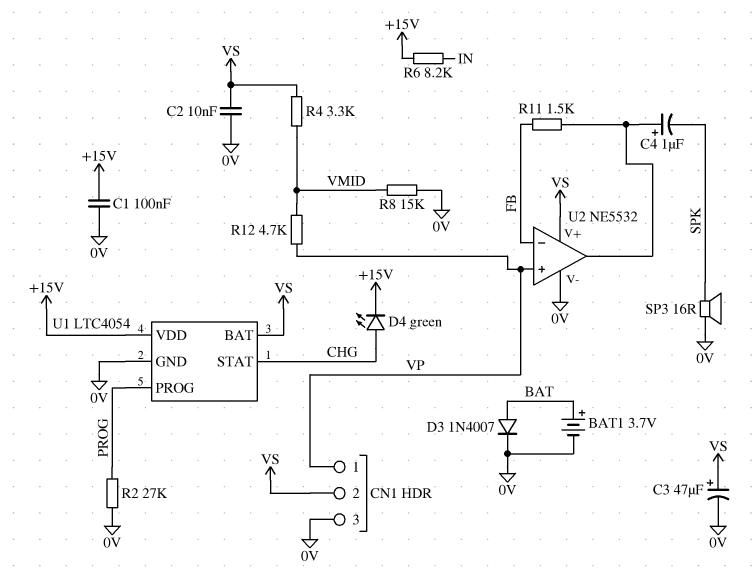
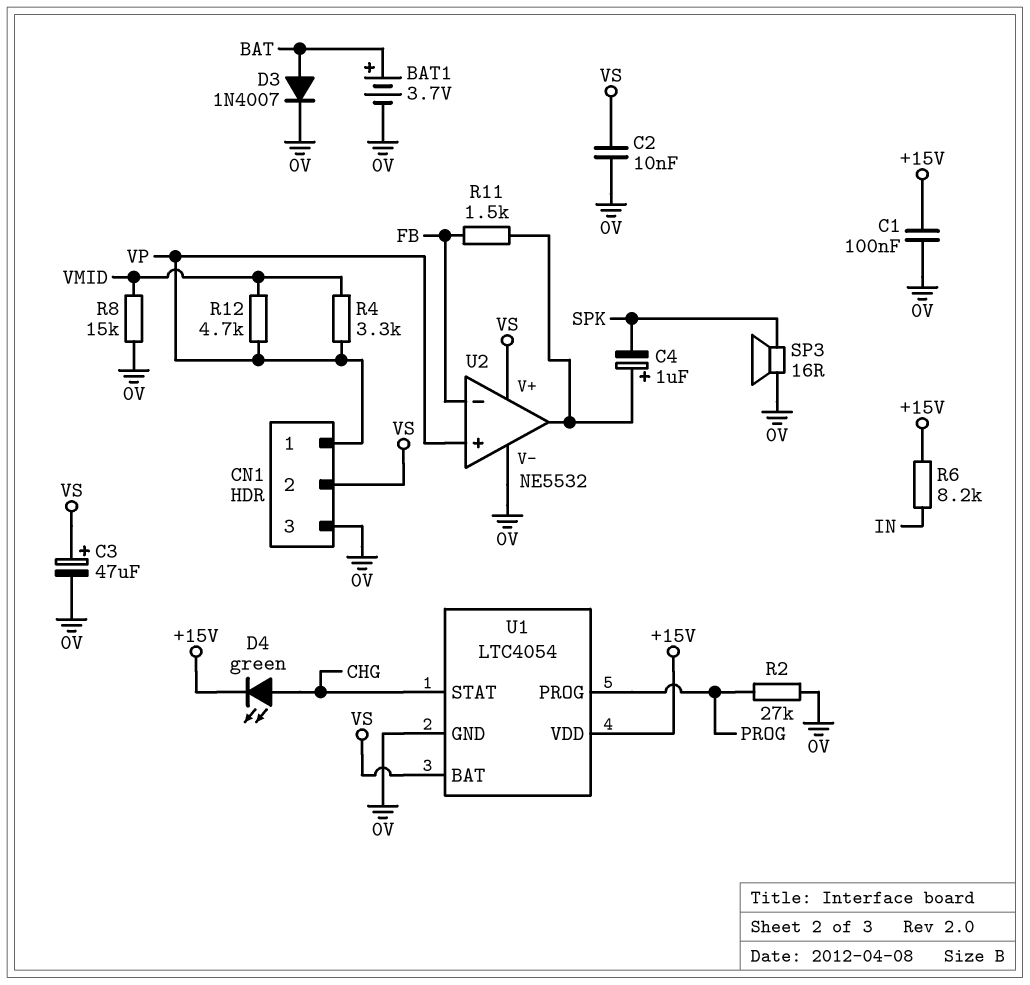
R4: 3.3k (VMID, VS) -> 3.3k (VMID, VP)

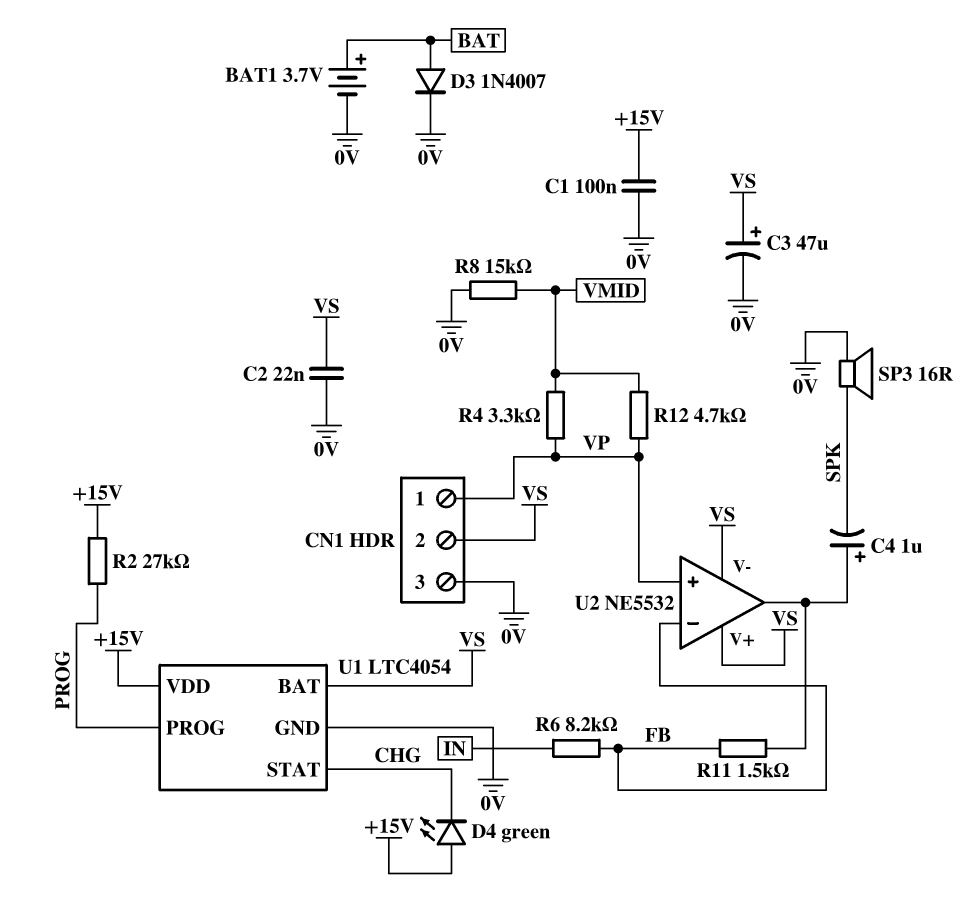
C2: 10nF (0V, VS) -> 22nF (0V, VS)
D4: LED green (A CHG, K +15V) -> LED green (A +15V, K CHG)
R2: 27k (0V, PROG) -> 27k (+15V, PROG)
R6: 8.2k (+15V, IN) -> 8.2k (FB, IN)
U2 pin V-: 0V -> VS

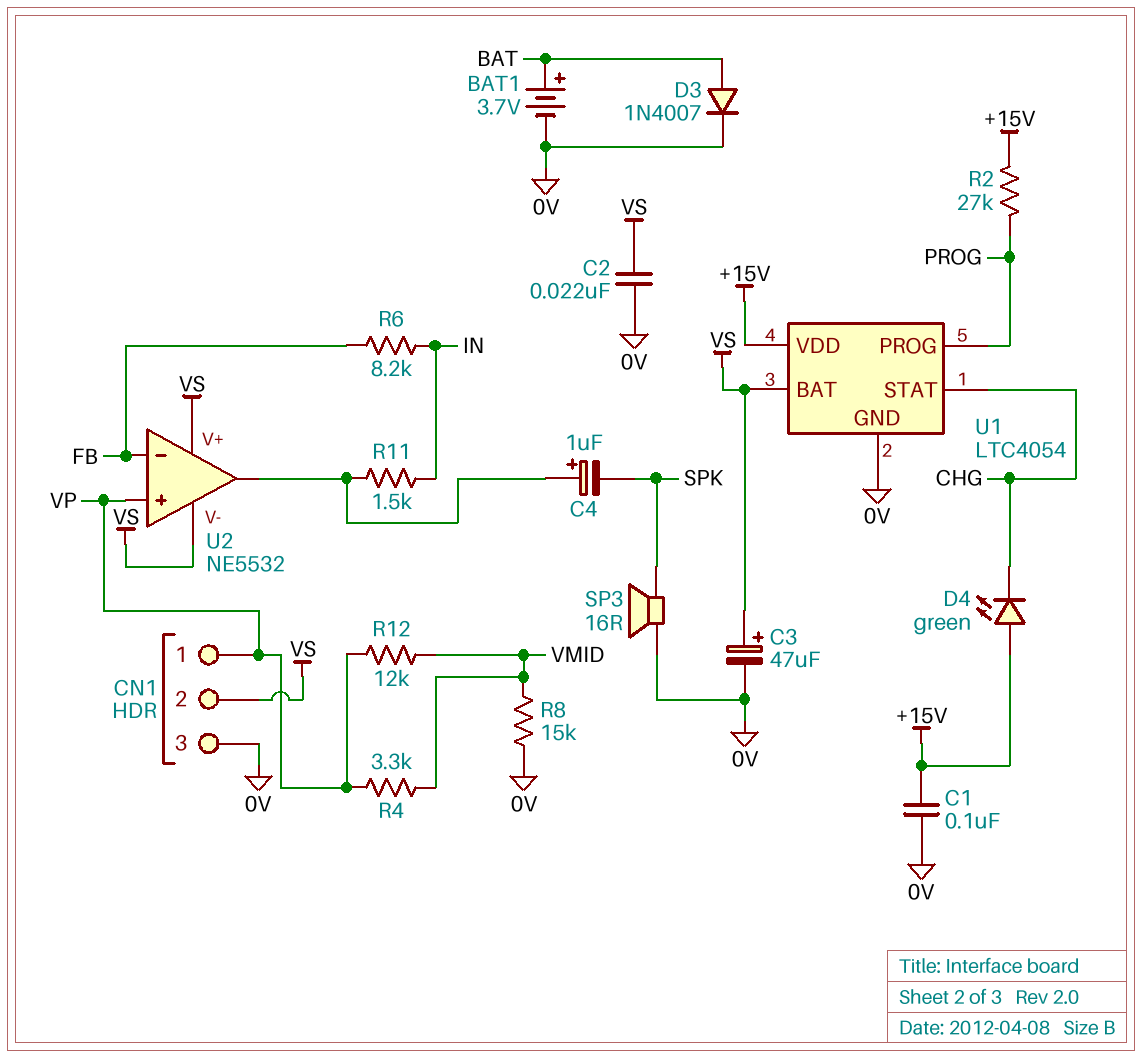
R11: 1.5k (FB, U2/out) -> 1.5k (IN, U2/out)
R12: 4.7k (VMID, VP) -> 12k (VMID, VP)

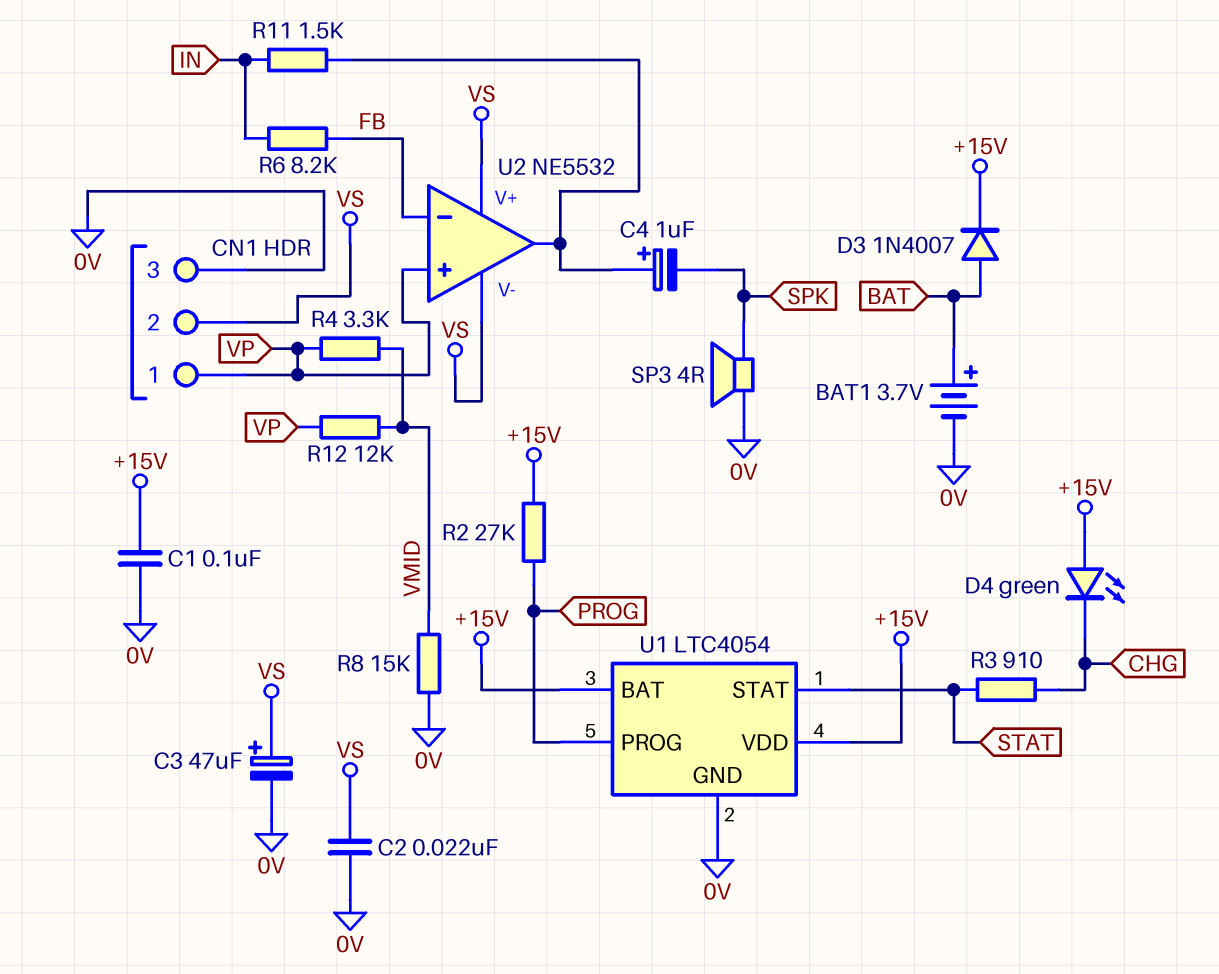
D3: diode 1N4007 (A BAT, K 0V) -> diode 1N4007 (A BAT, K +15V)
R3: none -> 910 (CHG, STAT)
SP3: speaker 16R (0V, SPK) -> speaker 4R (0V, SPK)
U1 pin BAT: VS -> +15V
U1 pin STAT: CHG -> STAT

